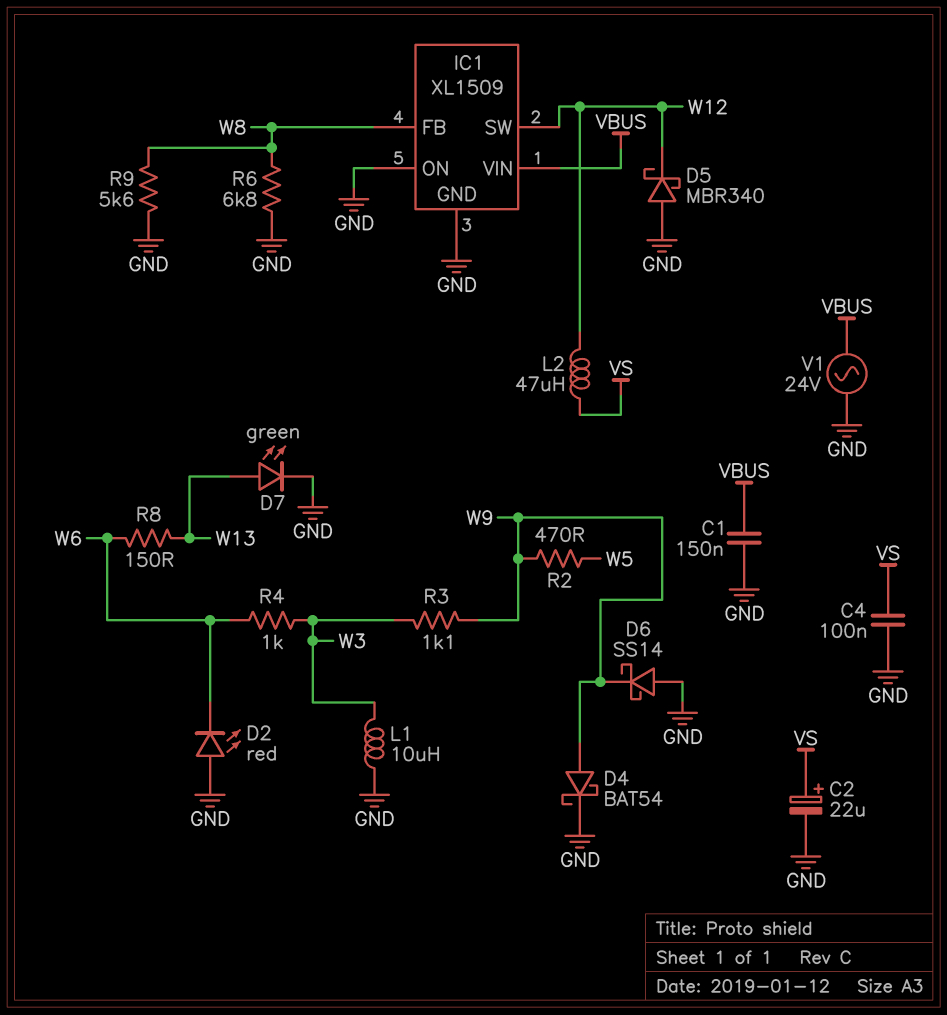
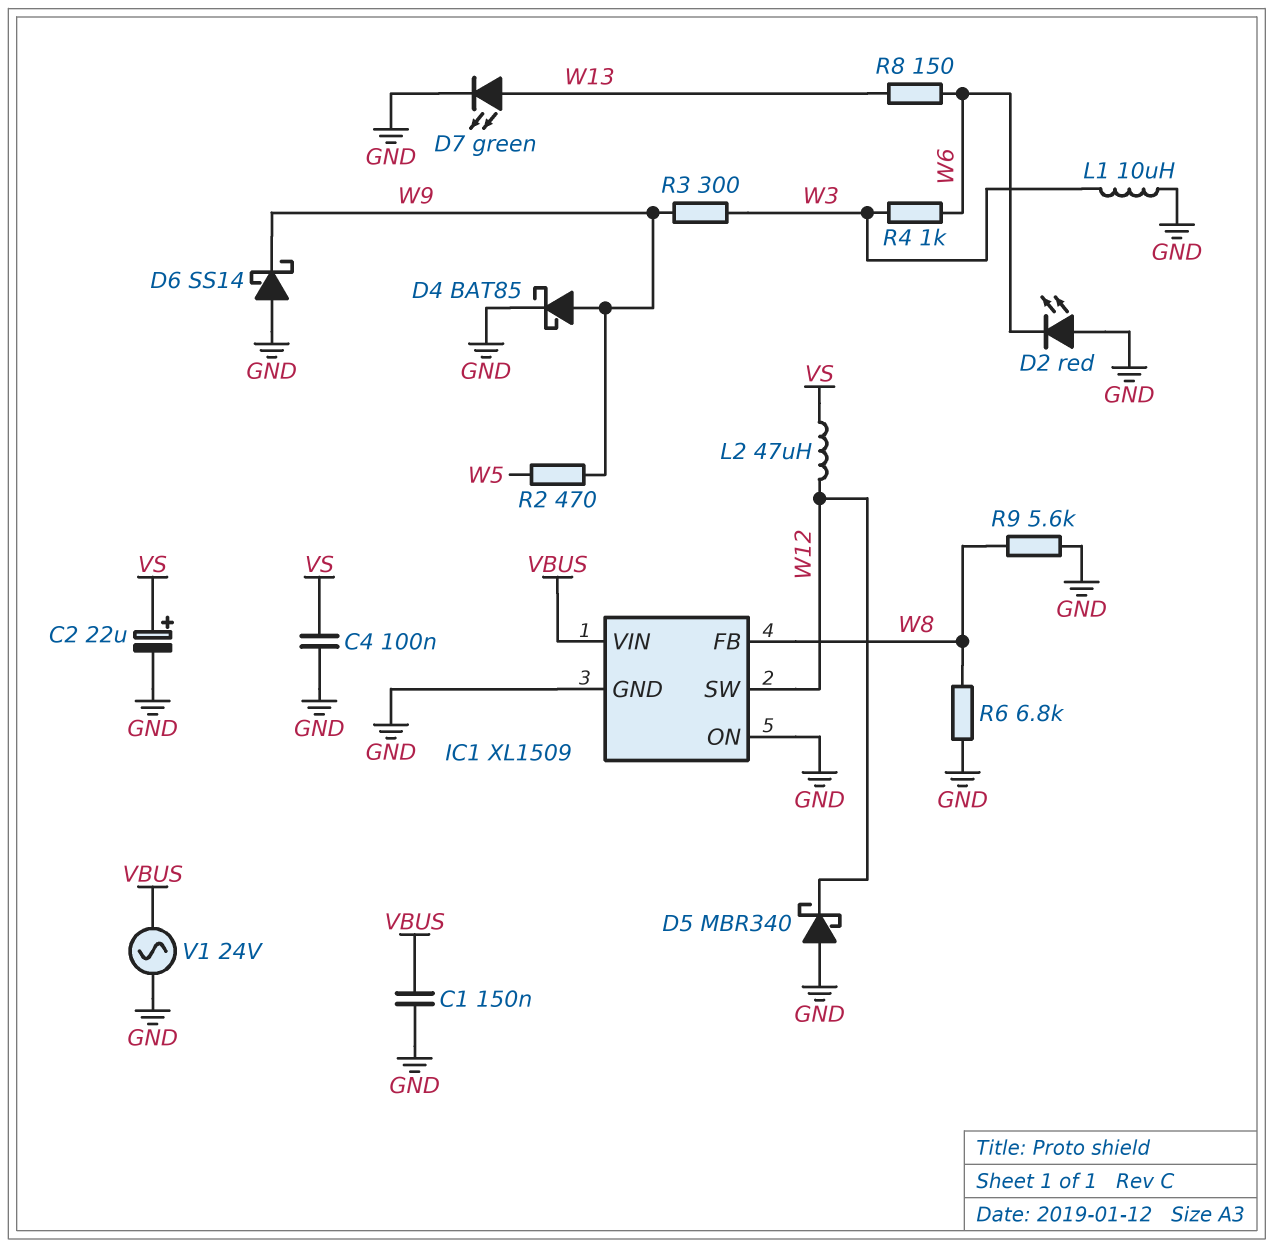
D4: schottky BAT54 (A W9, K GND) -> schottky BAT85 (A W9, K GND)
R3: 1.1k (W3, W9) -> 300 (W3, W9)

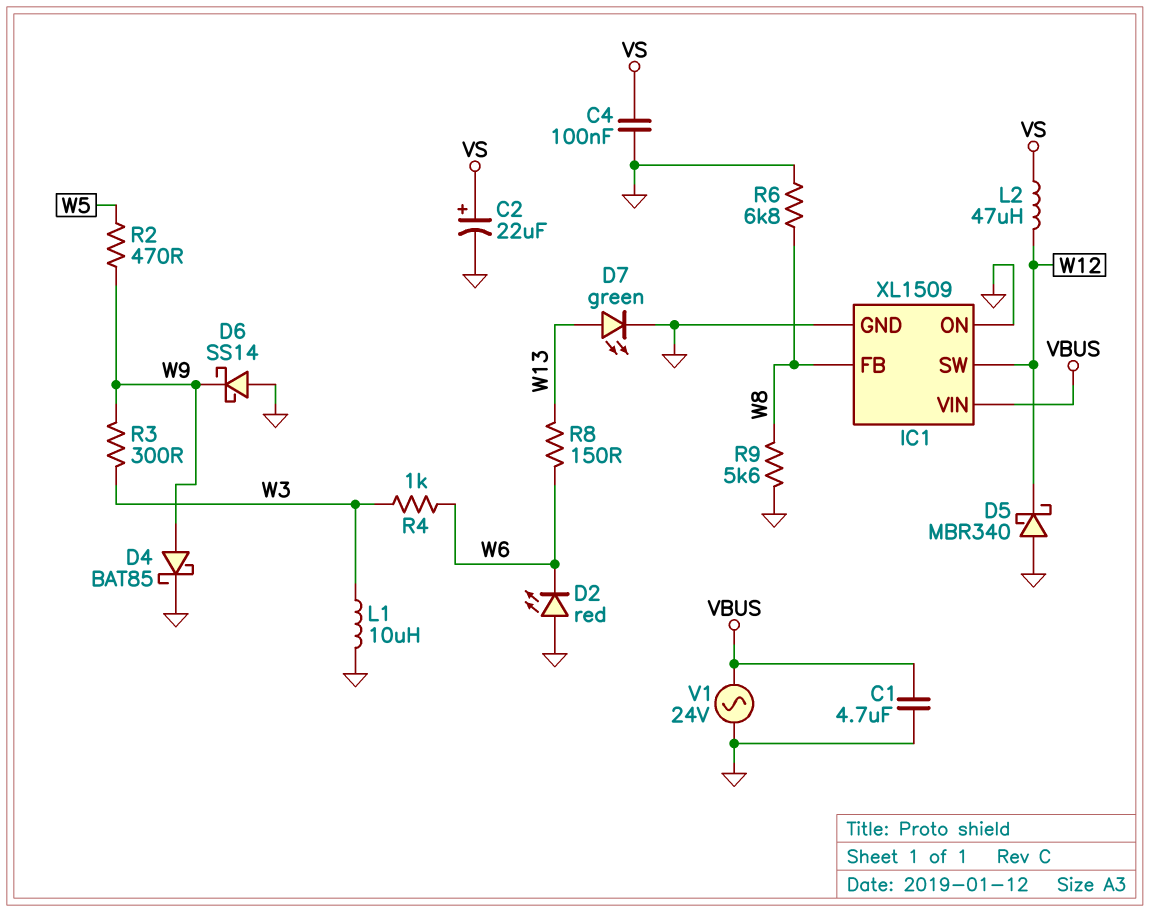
C1: 150nF (GND, VBUS) -> 4.7uF (GND, VBUS)

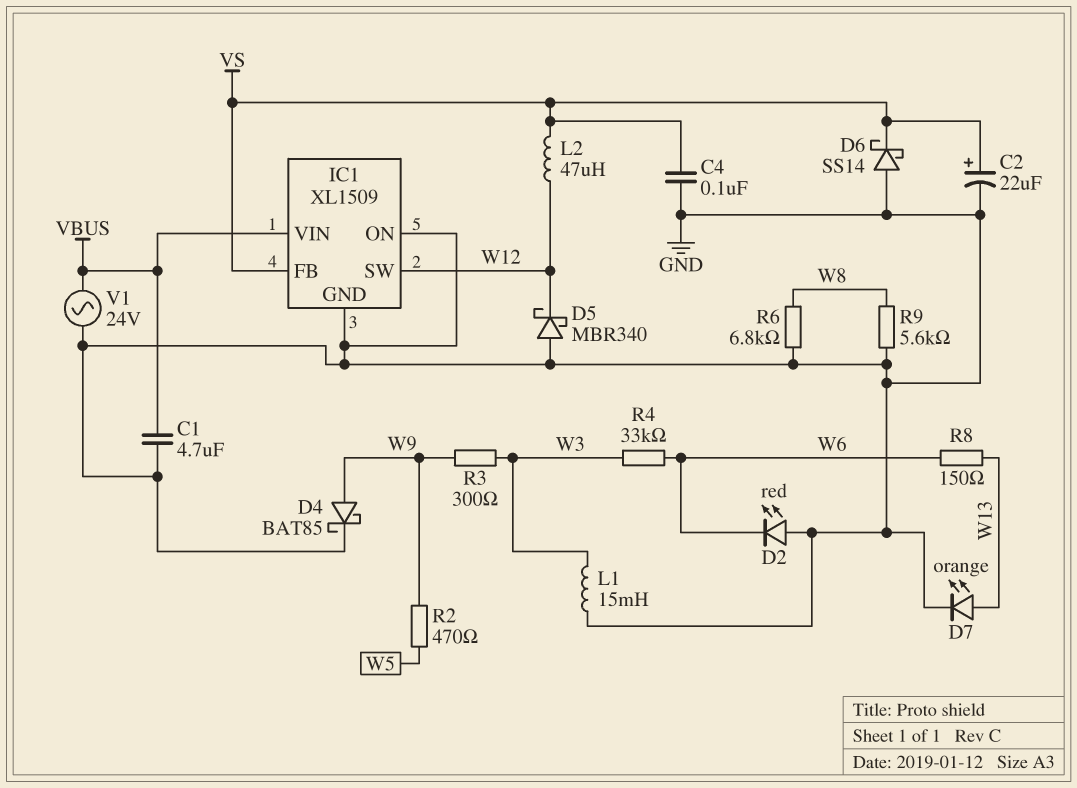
D6: schottky SS14 (A GND, K W9) -> schottky SS14 (A GND, K VS)
D7: LED green (A W13, K GND) -> LED orange (A W13, K GND)
IC1 pin FB: W8 -> VS
L1: 10uH (GND, W3) -> 15mH (GND, W3)
R4: 1k (W3, W6) -> 33k (W3, W6)

